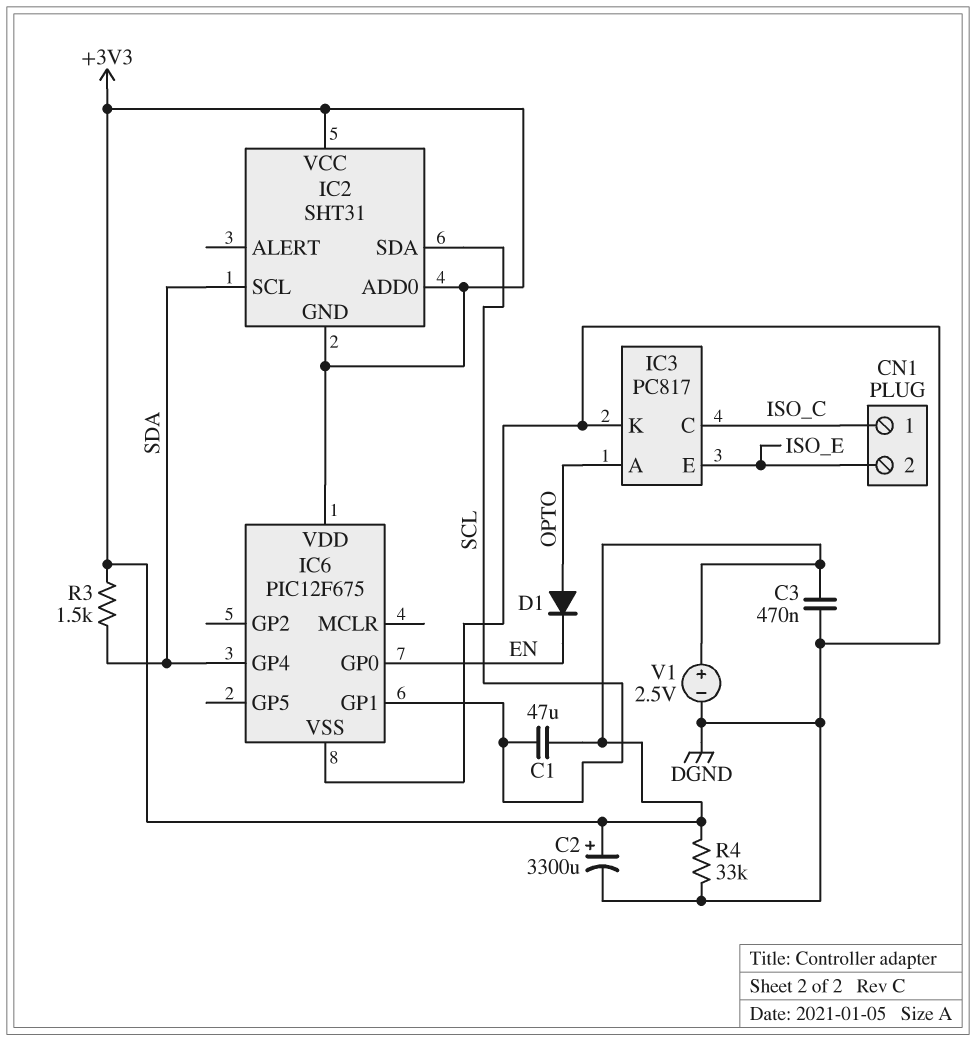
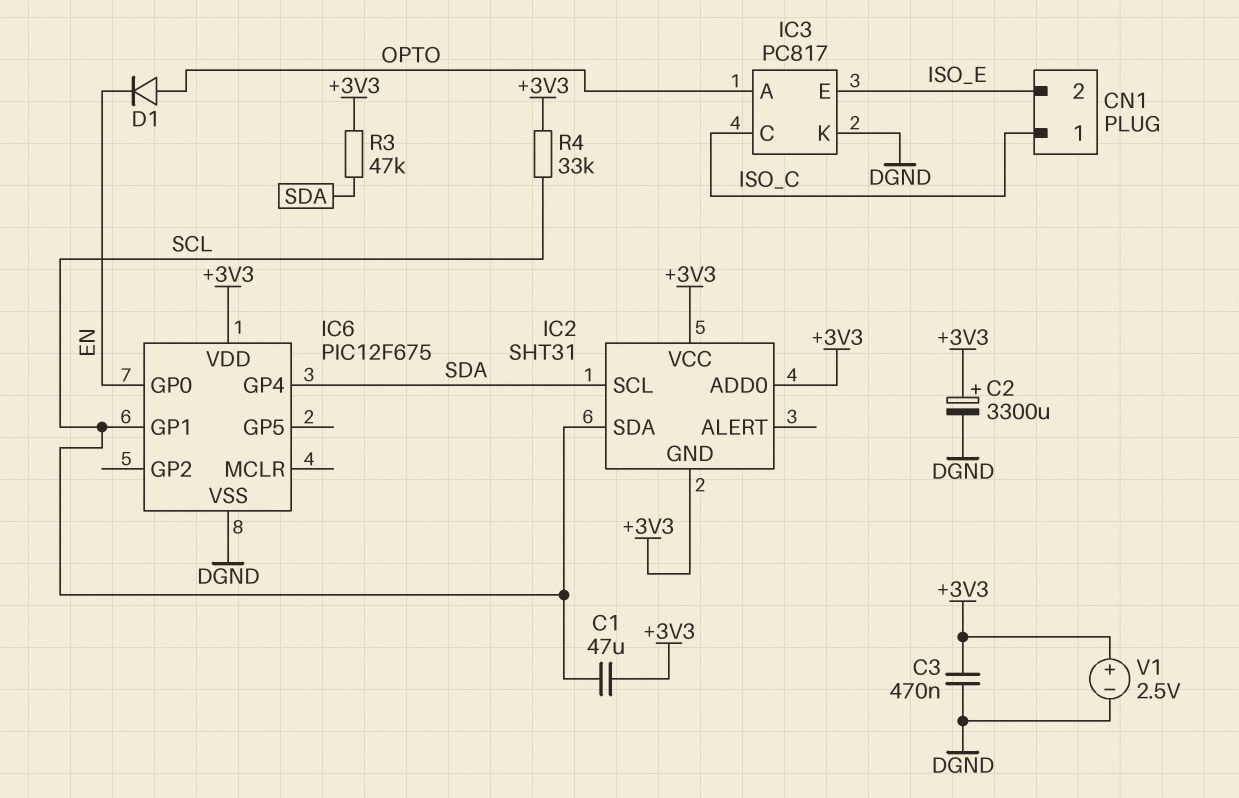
R3: 1.5k (+3V3, SDA) -> 47k (+3V3, SDA)
R4: 33k (+3V3, DGND) -> 33k (+3V3, SCL)

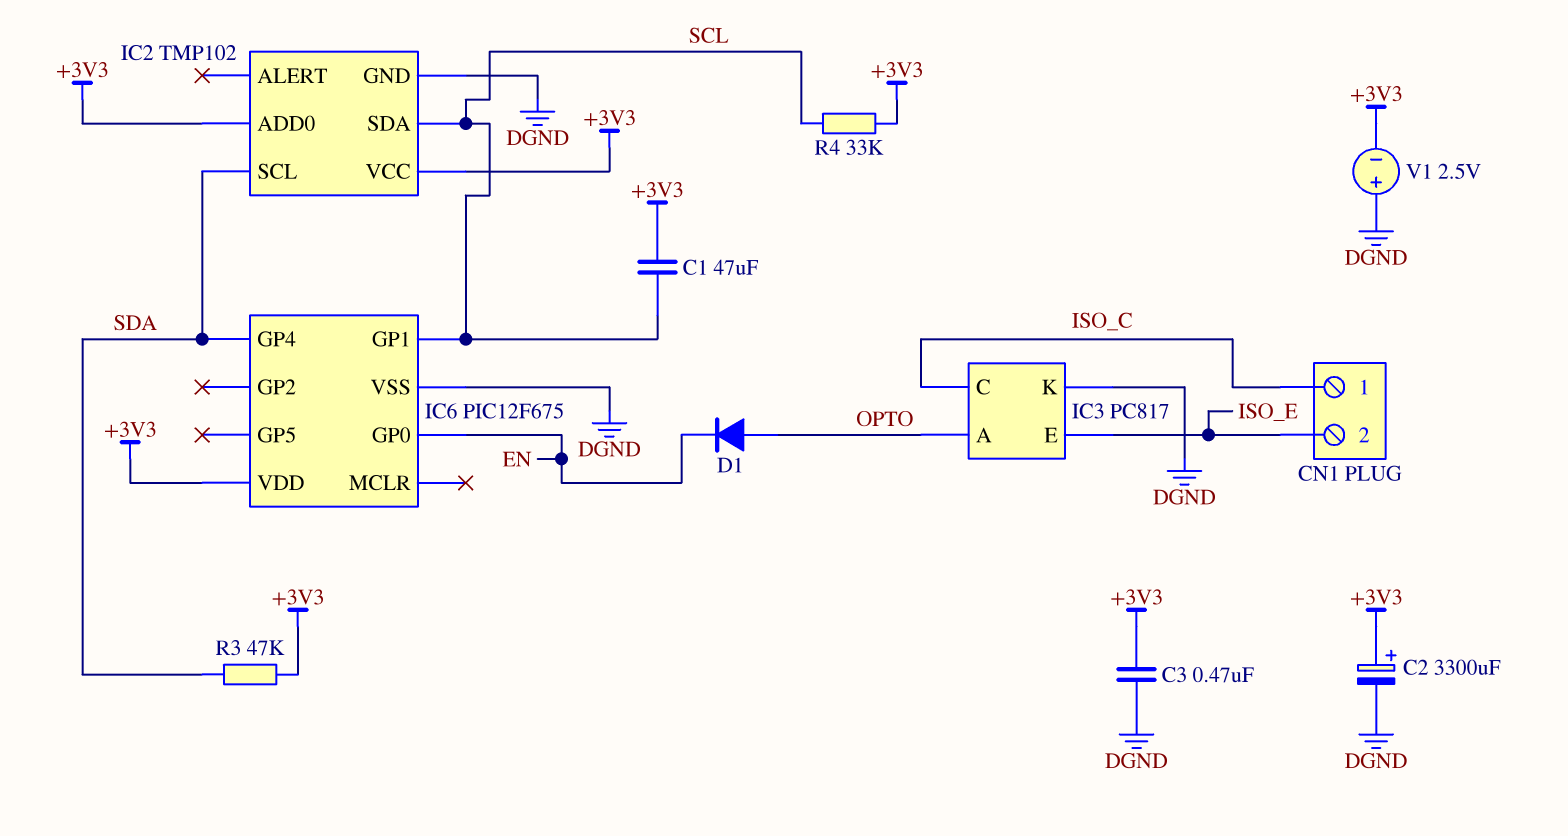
IC2: SHT31 -> TMP102
IC2 pin GND: +3V3 -> DGND
V1: 2.5V (plus +3V3, minus DGND) -> 2.5V (plus DGND, minus +3V3)

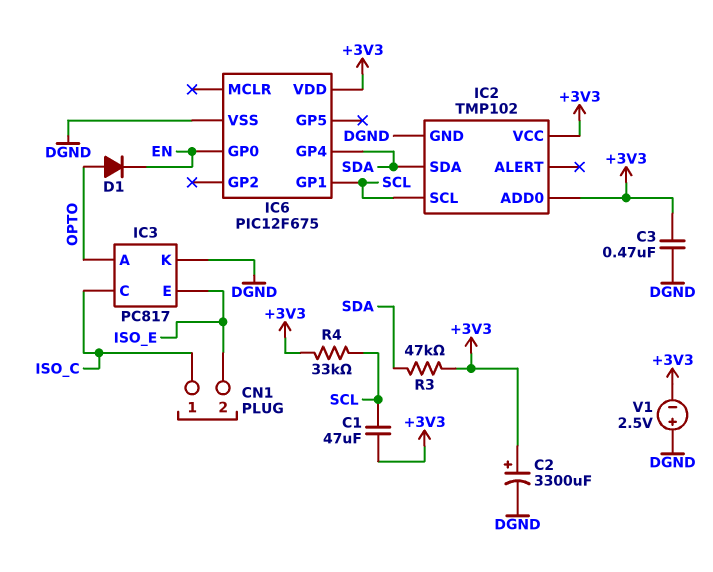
IC2 pin SCL: SDA -> SCL
IC2 pin SDA: SCL -> SDA

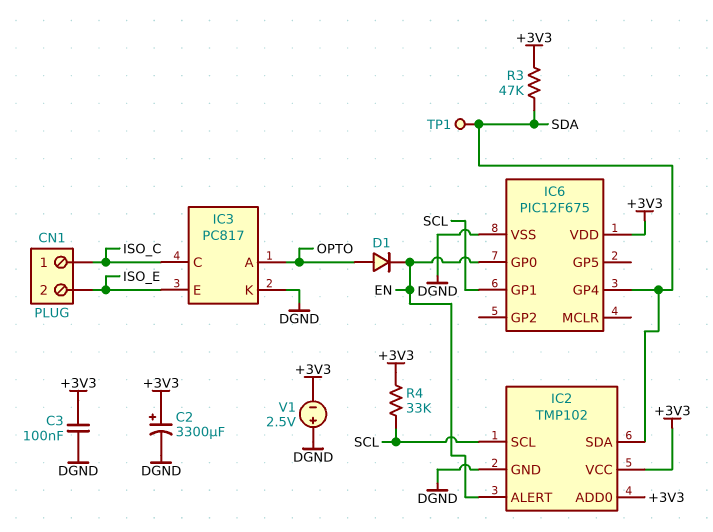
C1: 47uF (+3V3, SCL) -> none
C3: 470nF (+3V3, DGND) -> 100nF (+3V3, DGND)
IC2 pin ALERT: none -> EN
TP1: none -> test point (SDA)

